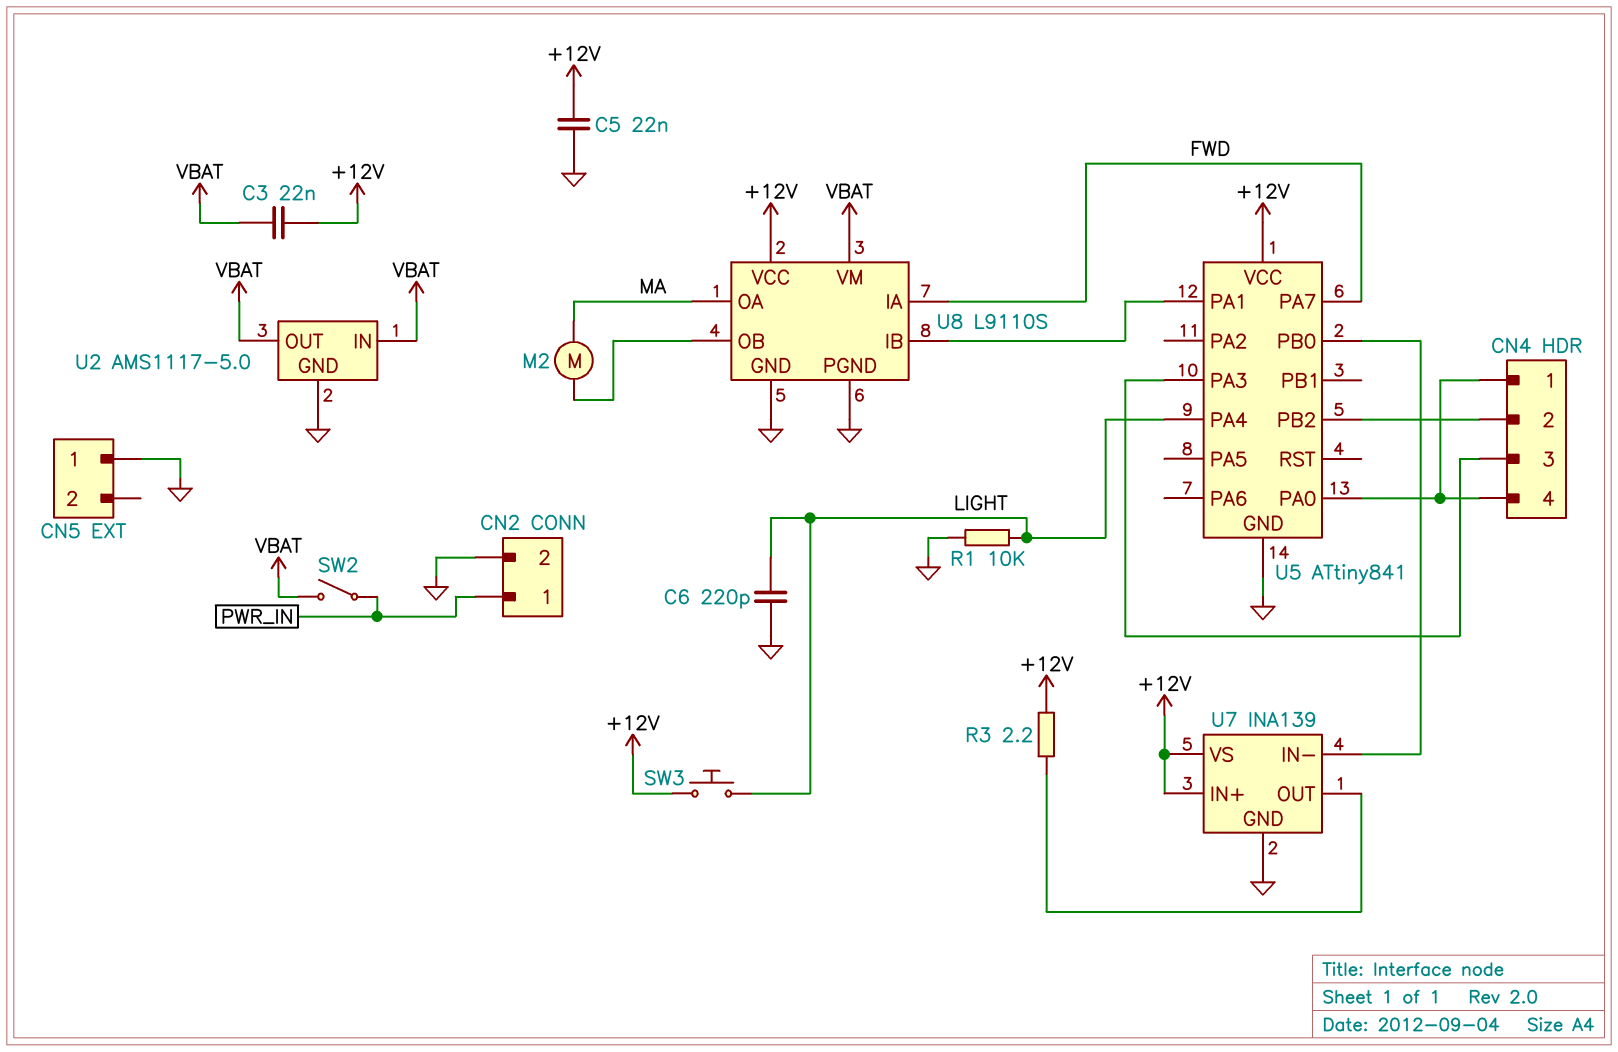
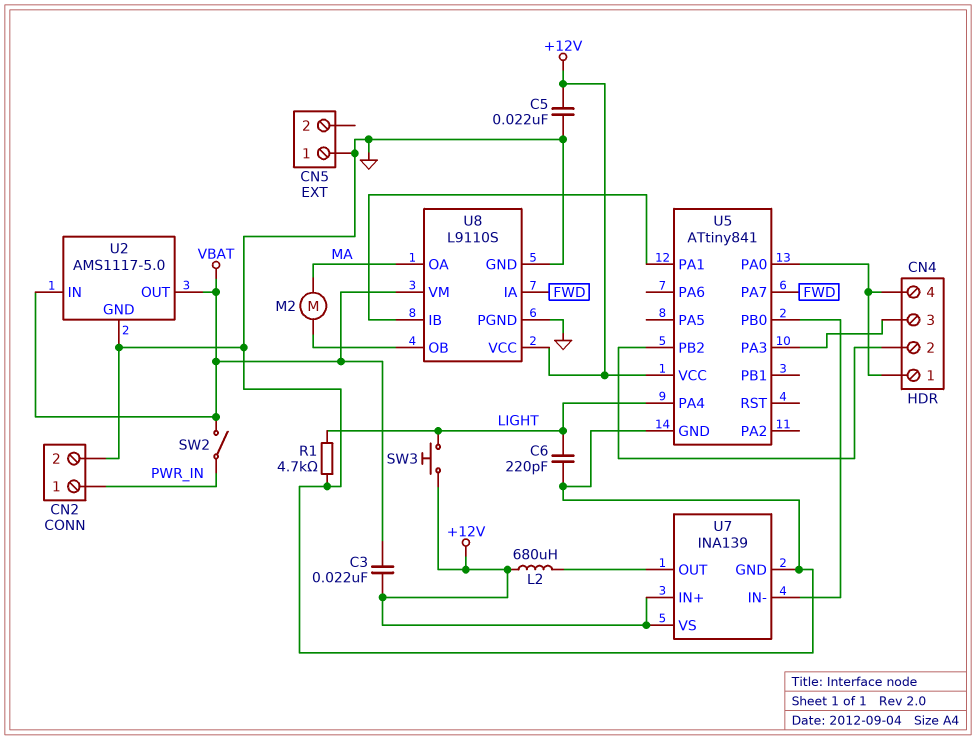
L2: none -> 680uH (+12V, U7/OUT)
R1: 10k (GND, LIGHT) -> 4.7k (GND, LIGHT)
R3: 2.2 (+12V, U7/OUT) -> none

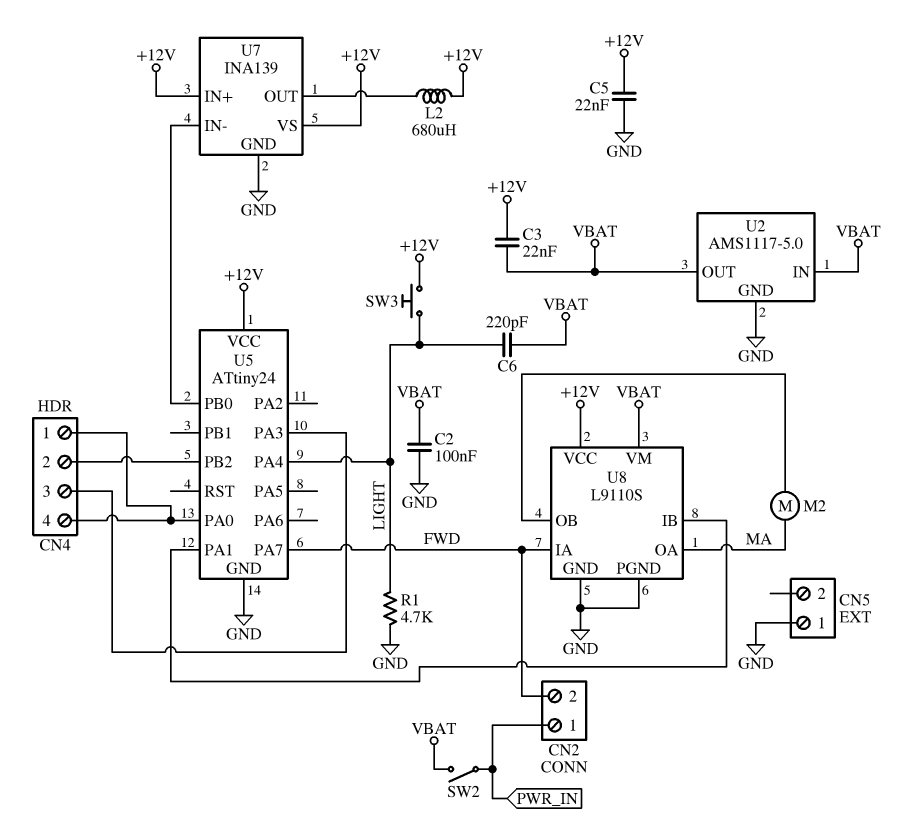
C2: none -> 100nF (GND, VBAT)
C6: 220pF (GND, LIGHT) -> 220pF (LIGHT, VBAT)
CN2 pin 2: GND -> FWD
U5: ATtiny841 -> ATtiny24

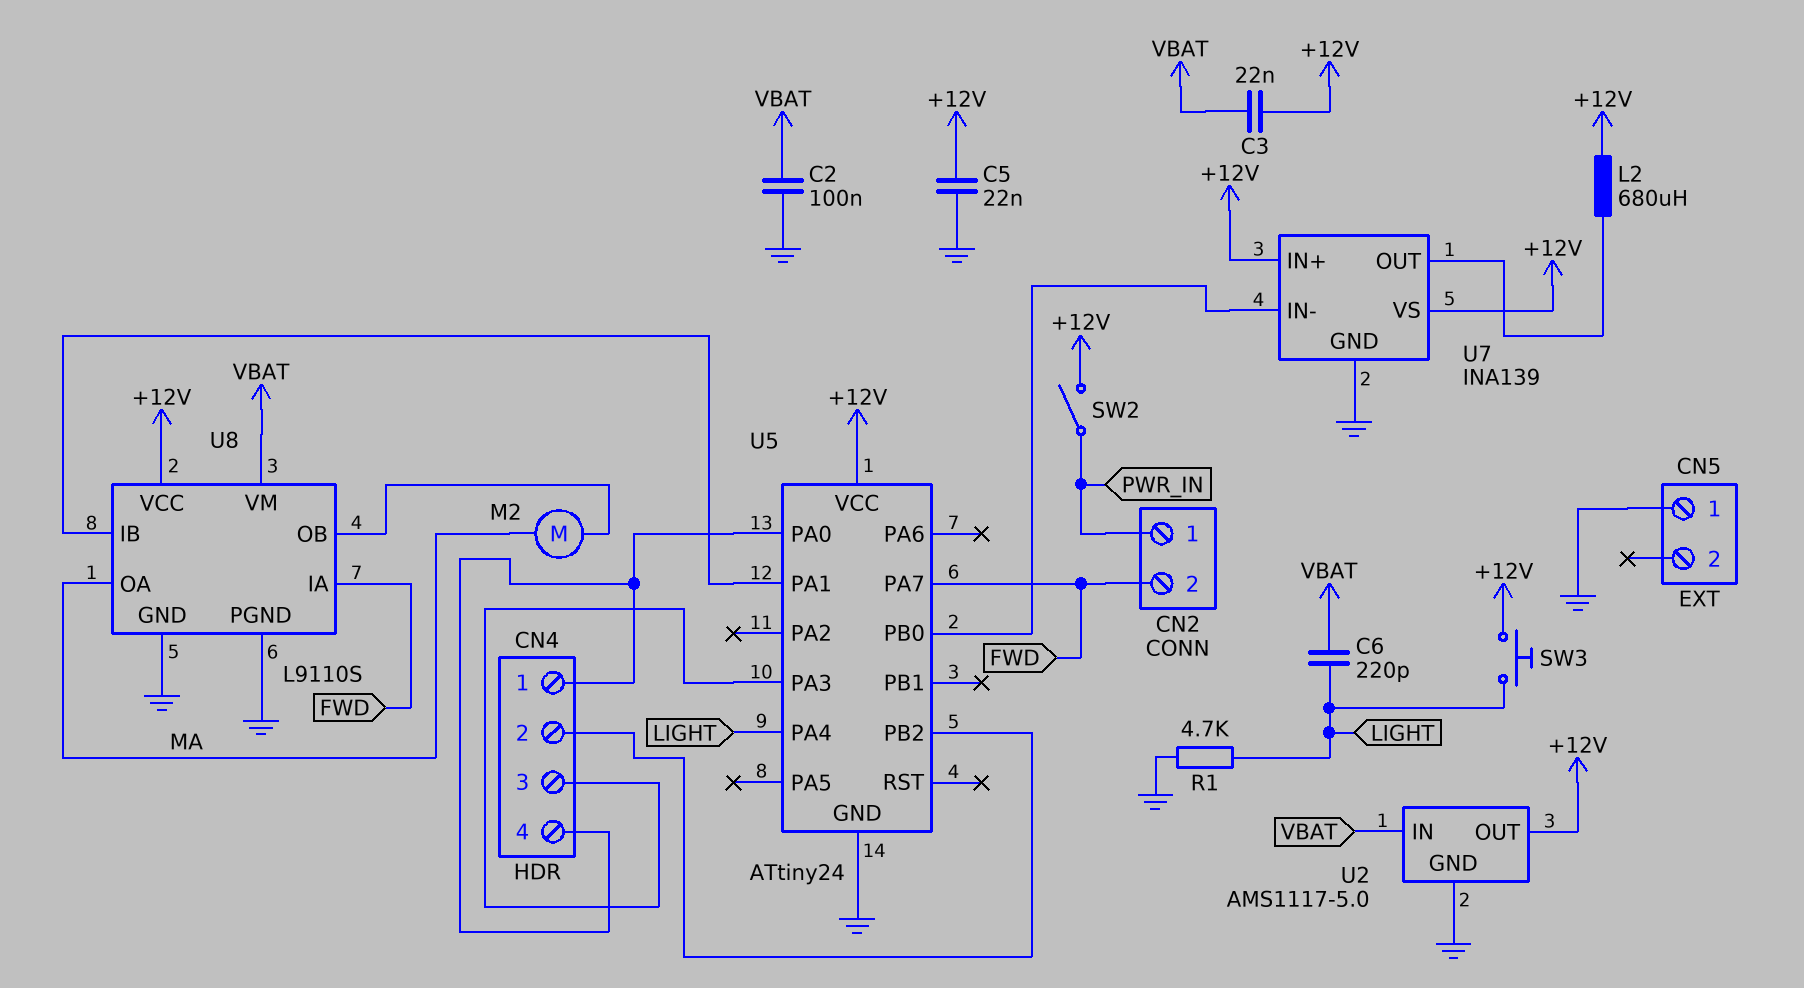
SW2: switch (PWR_IN, VBAT) -> switch (+12V, PWR_IN)
U2 pin OUT: VBAT -> +12V

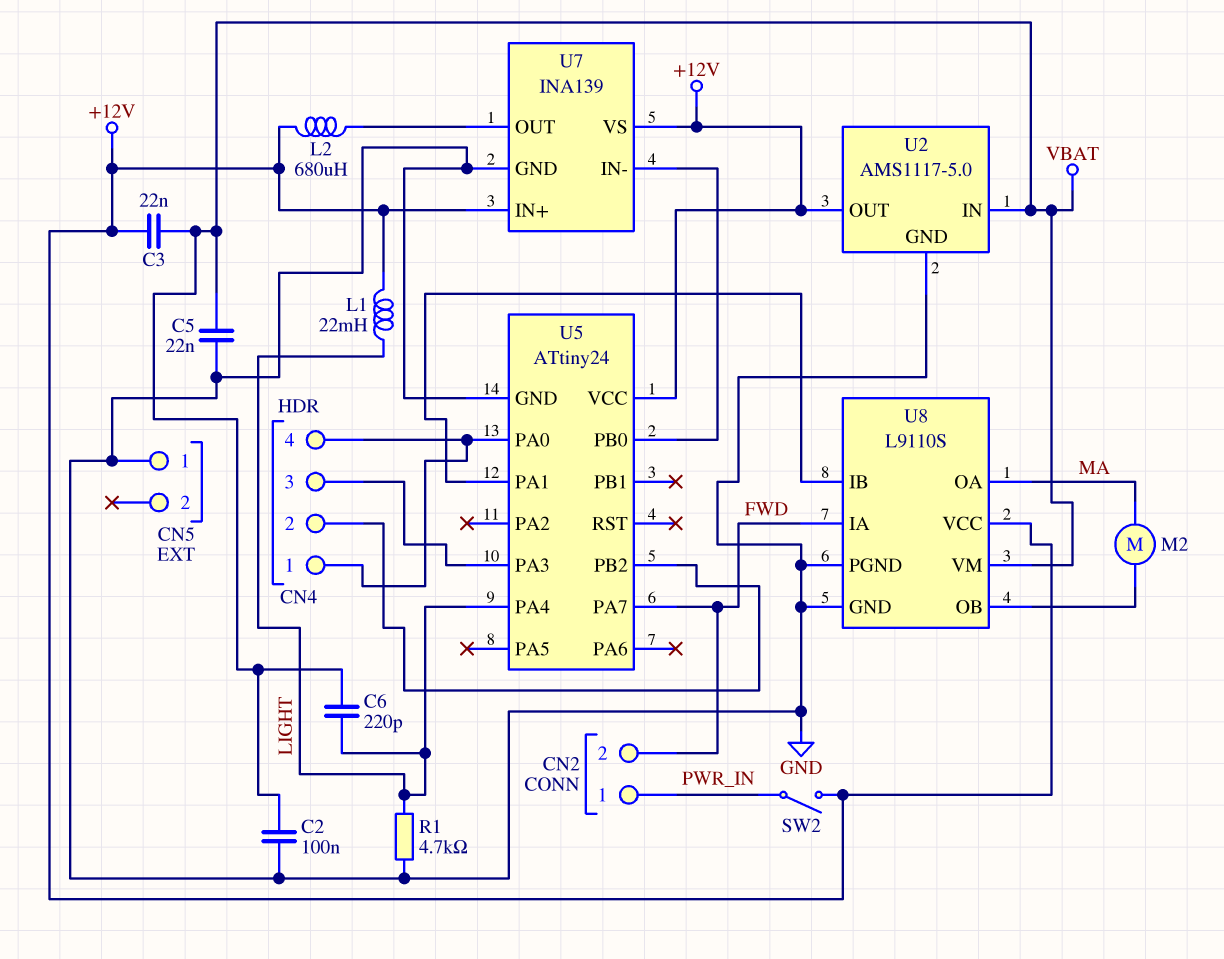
C5: 22nF (+12V, GND) -> 22nF (GND, VBAT)
L1: none -> 22mH (+12V, LIGHT)
SW3: button (+12V, LIGHT) -> none

